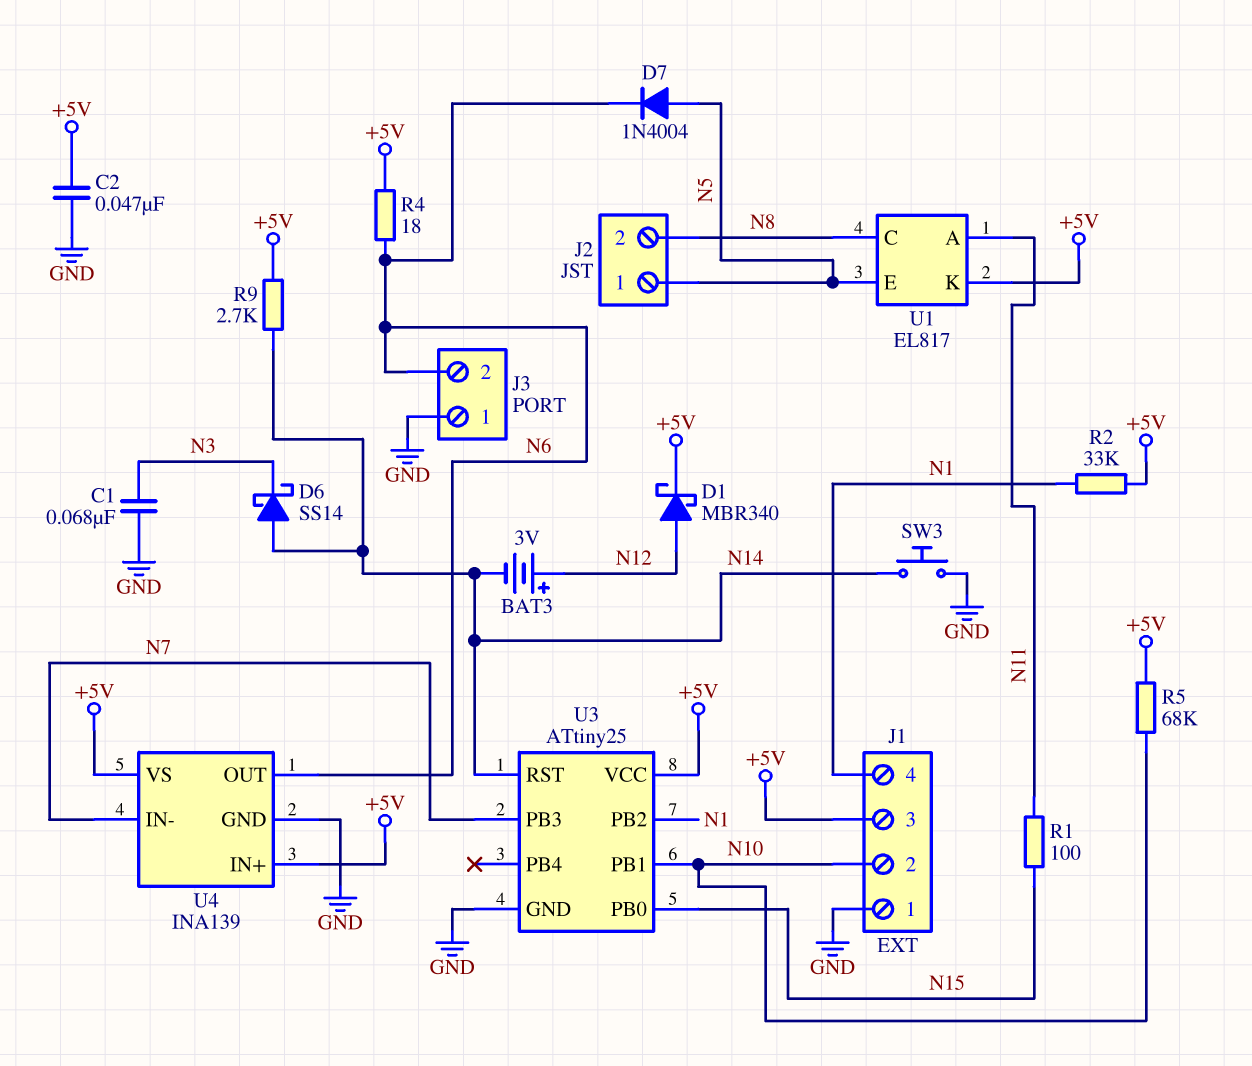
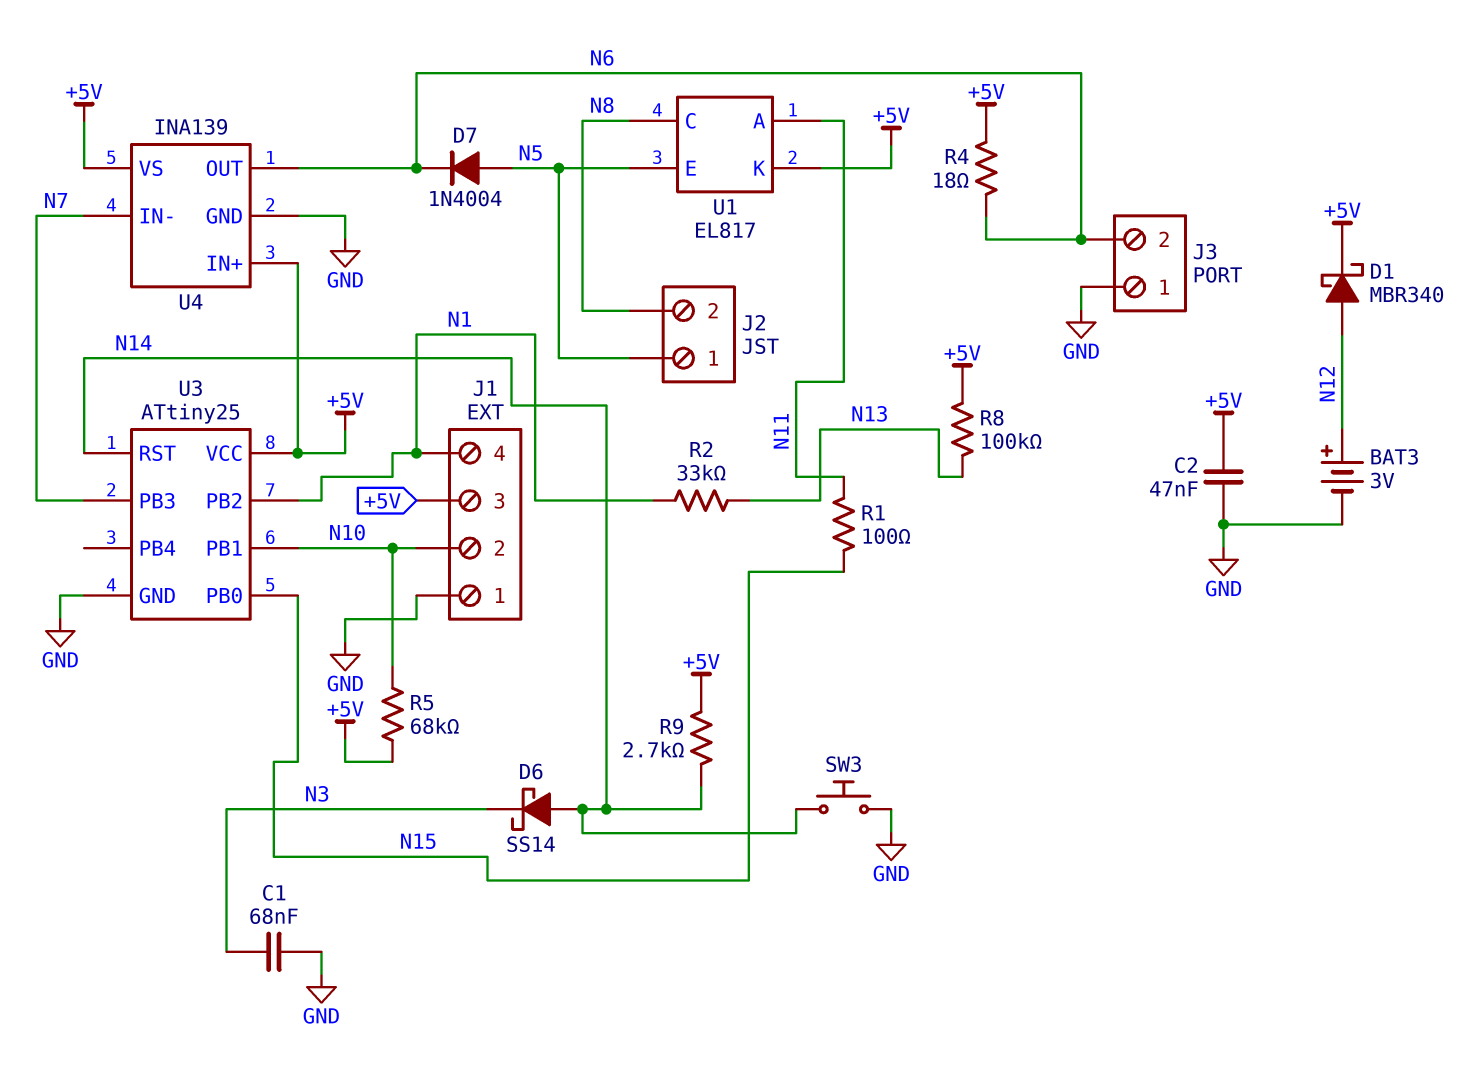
BAT3: 3V (plus N12, minus N14) -> 3V (plus N12, minus GND)
R2: 33k (+5V, N1) -> 33k (N1, N13)
R8: none -> 100k (+5V, N13)

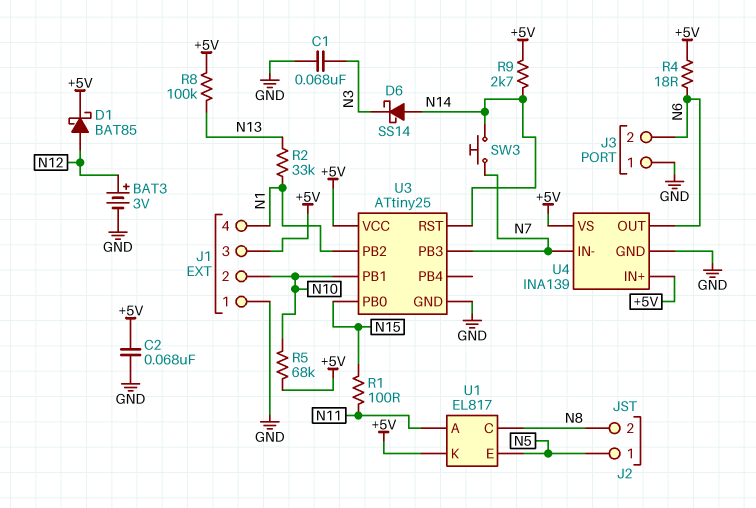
C2: 47nF (+5V, GND) -> 68nF (+5V, GND)
D1: schottky MBR340 (A N12, K +5V) -> schottky BAT85 (A N12, K +5V)
D7: diode 1N4004 (A N5, K N6) -> none
SW3: button (GND, N14) -> button (N7, N14)

